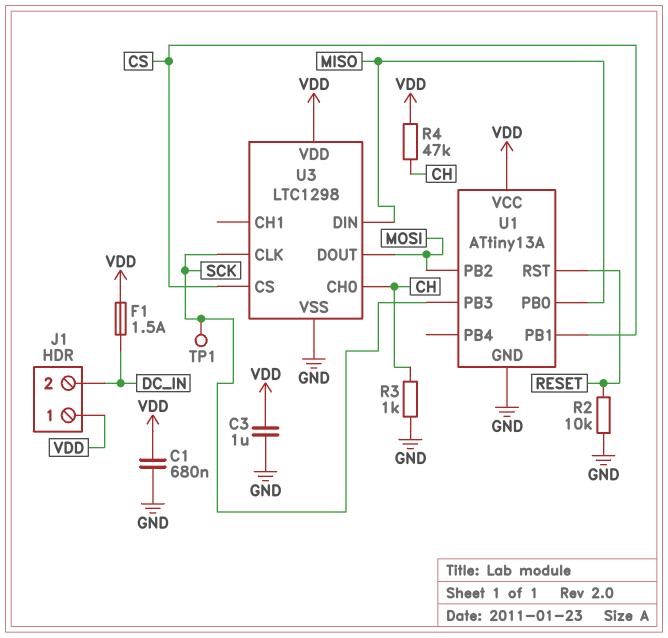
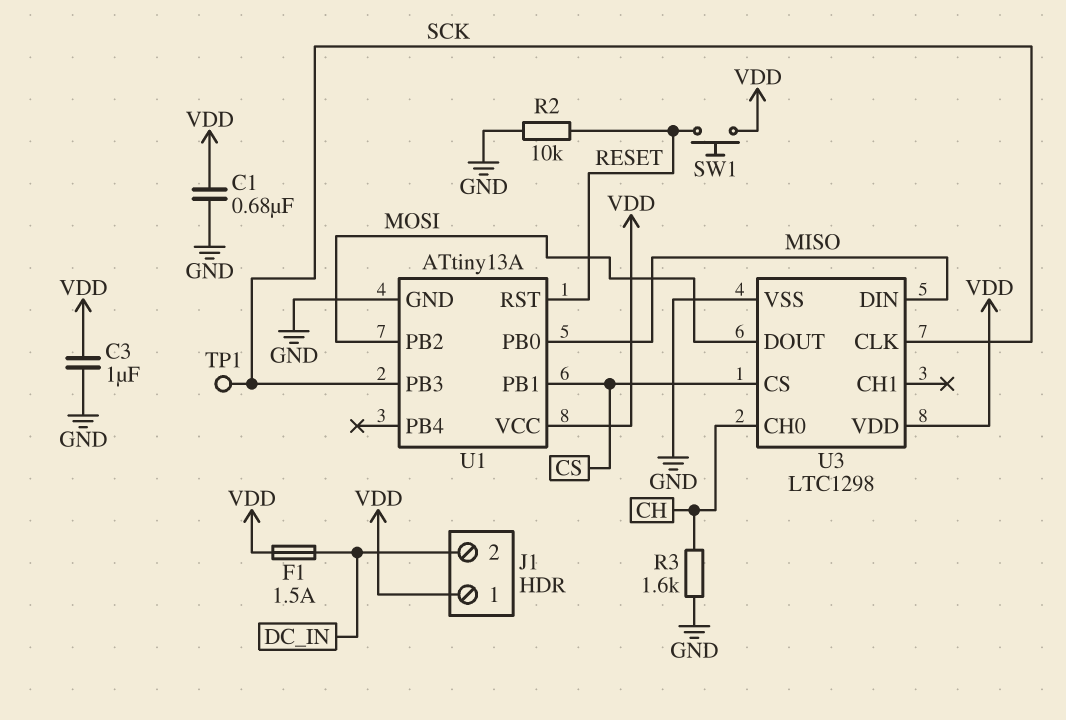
R3: 1k (CH, GND) -> 1.6k (CH, GND)
R4: 47k (CH, VDD) -> none
SW1: none -> button (RESET, VDD)

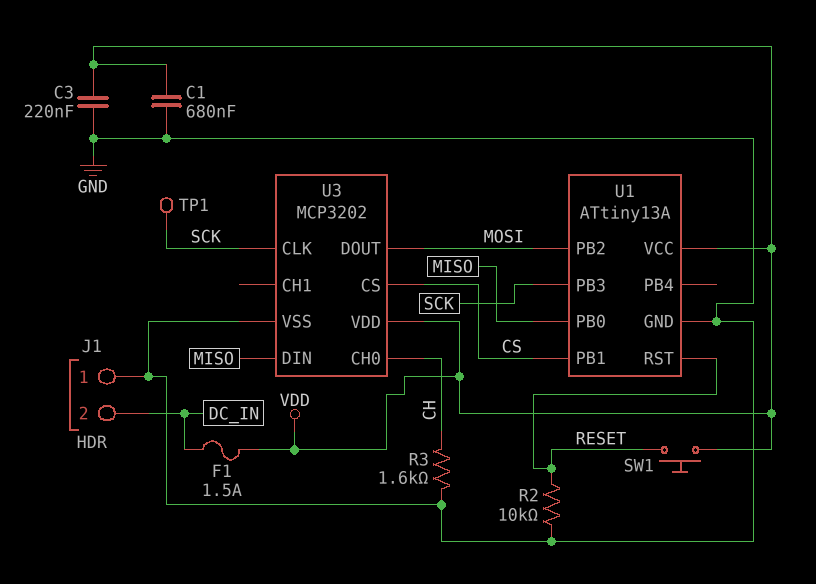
C3: 1uF (GND, VDD) -> 220nF (GND, VDD)
J1 pin 1: VDD -> GND
U3: LTC1298 -> MCP3202

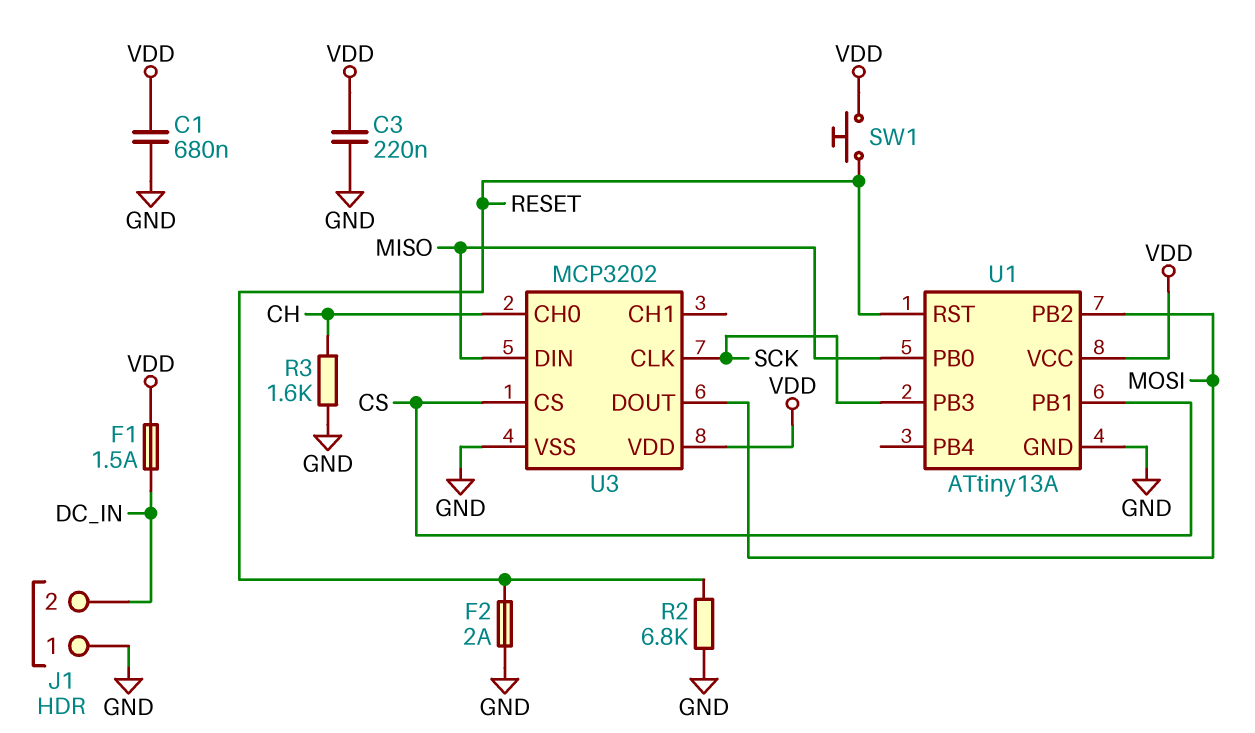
F2: none -> 2A (GND, RESET)
R2: 10k (GND, RESET) -> 6.8k (GND, RESET)
TP1: test point (SCK) -> none

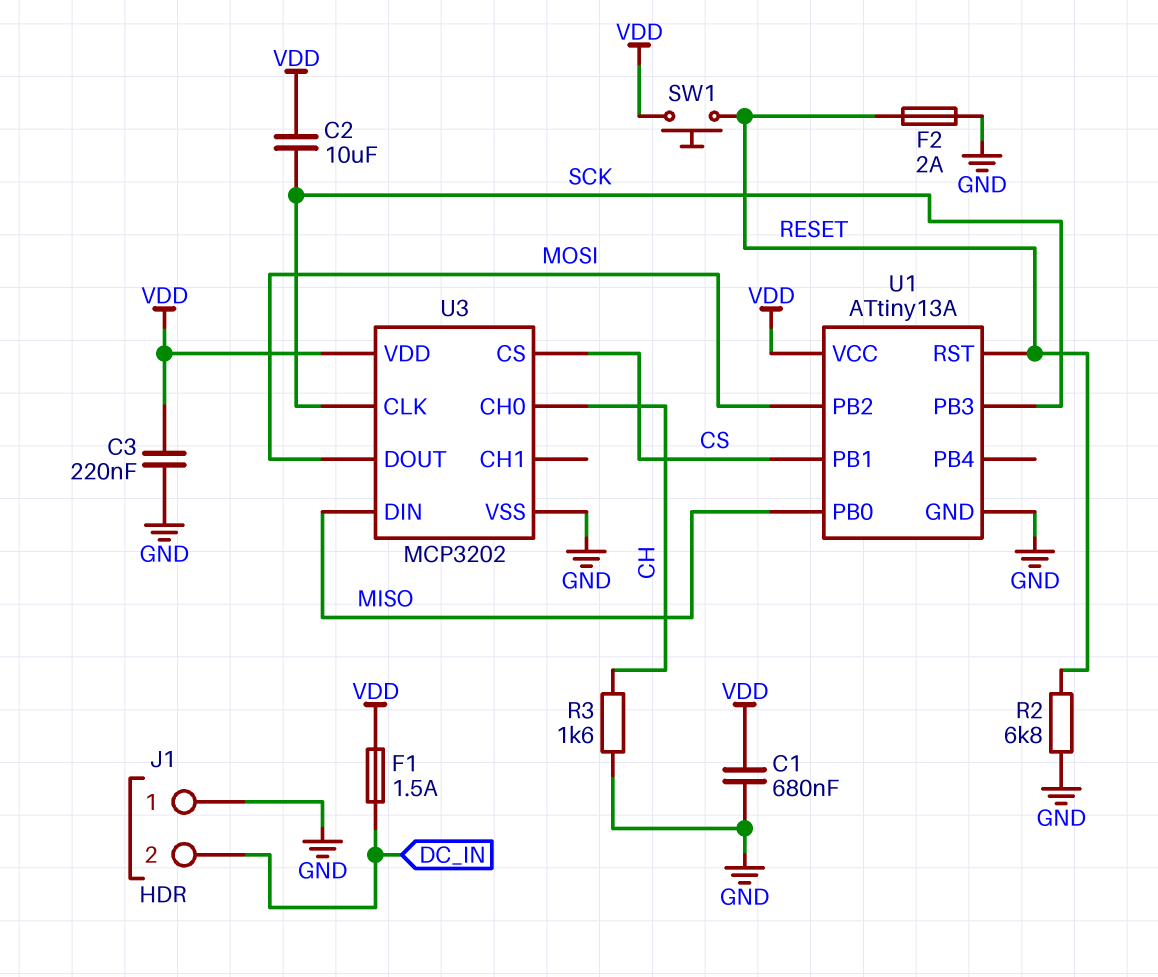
C2: none -> 10uF (SCK, VDD)

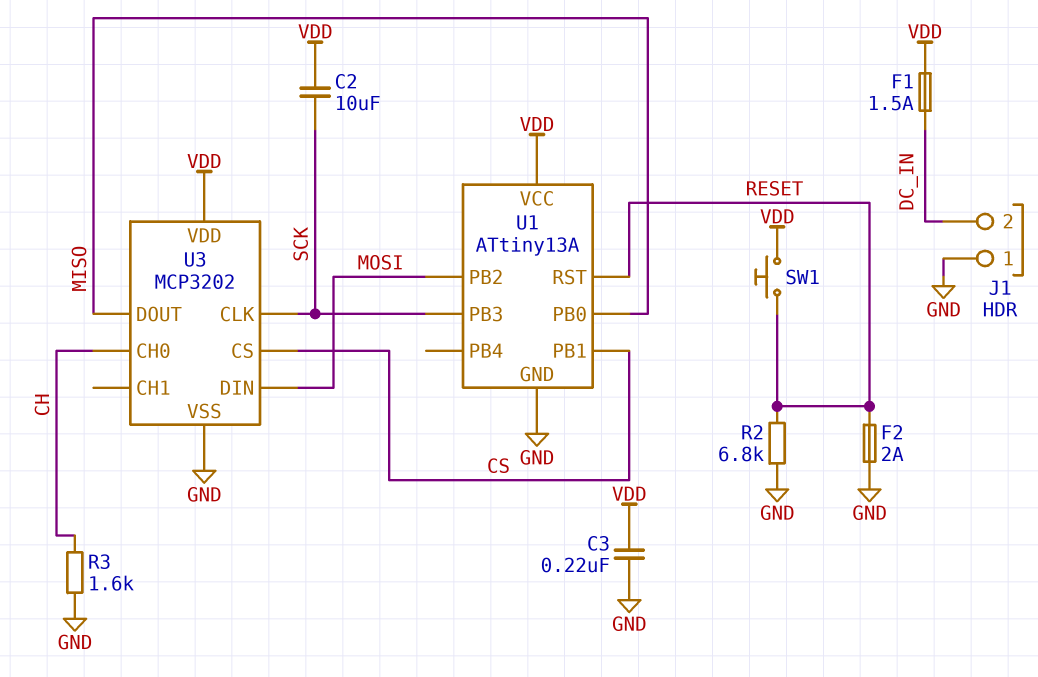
C1: 680nF (GND, VDD) -> none
U3 pin DIN: MISO -> MOSI
U3 pin DOUT: MOSI -> MISO

